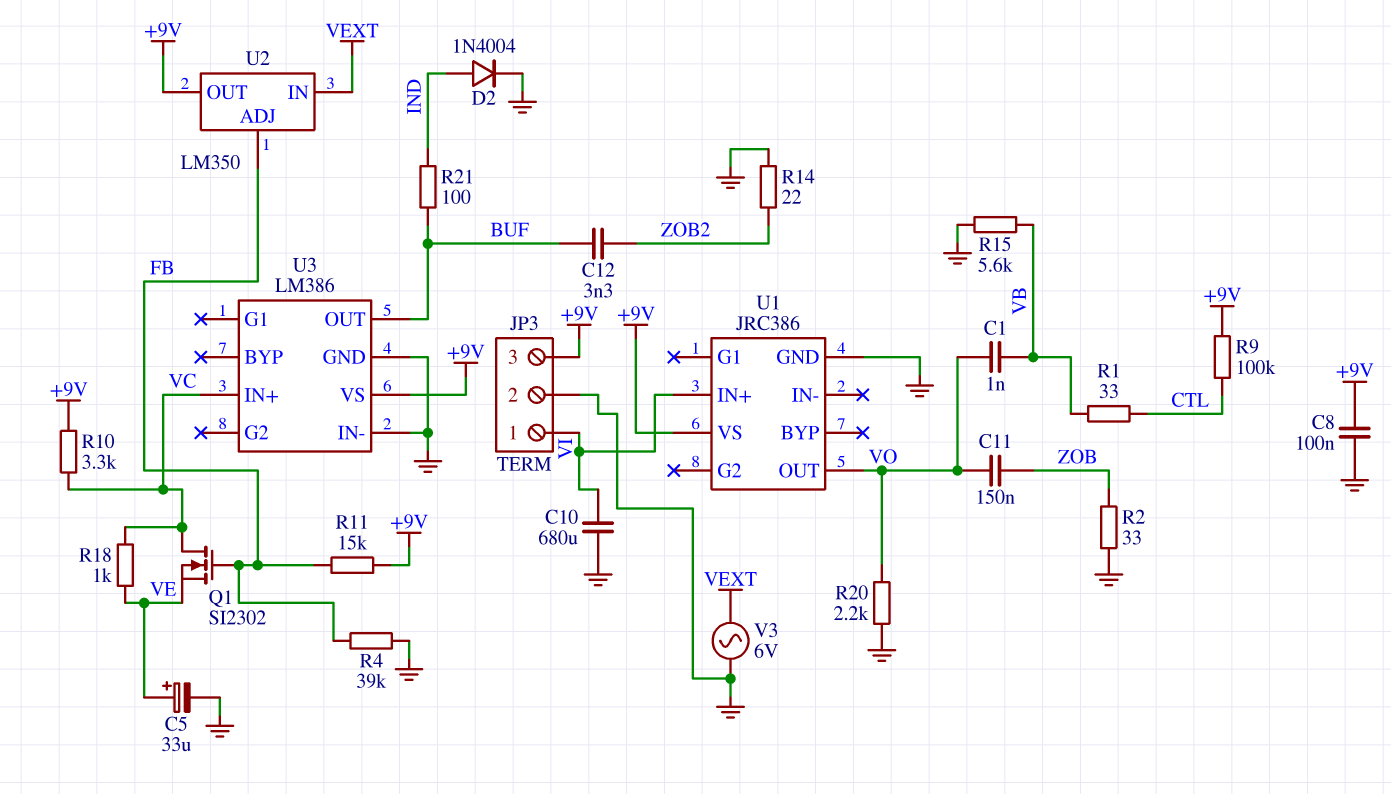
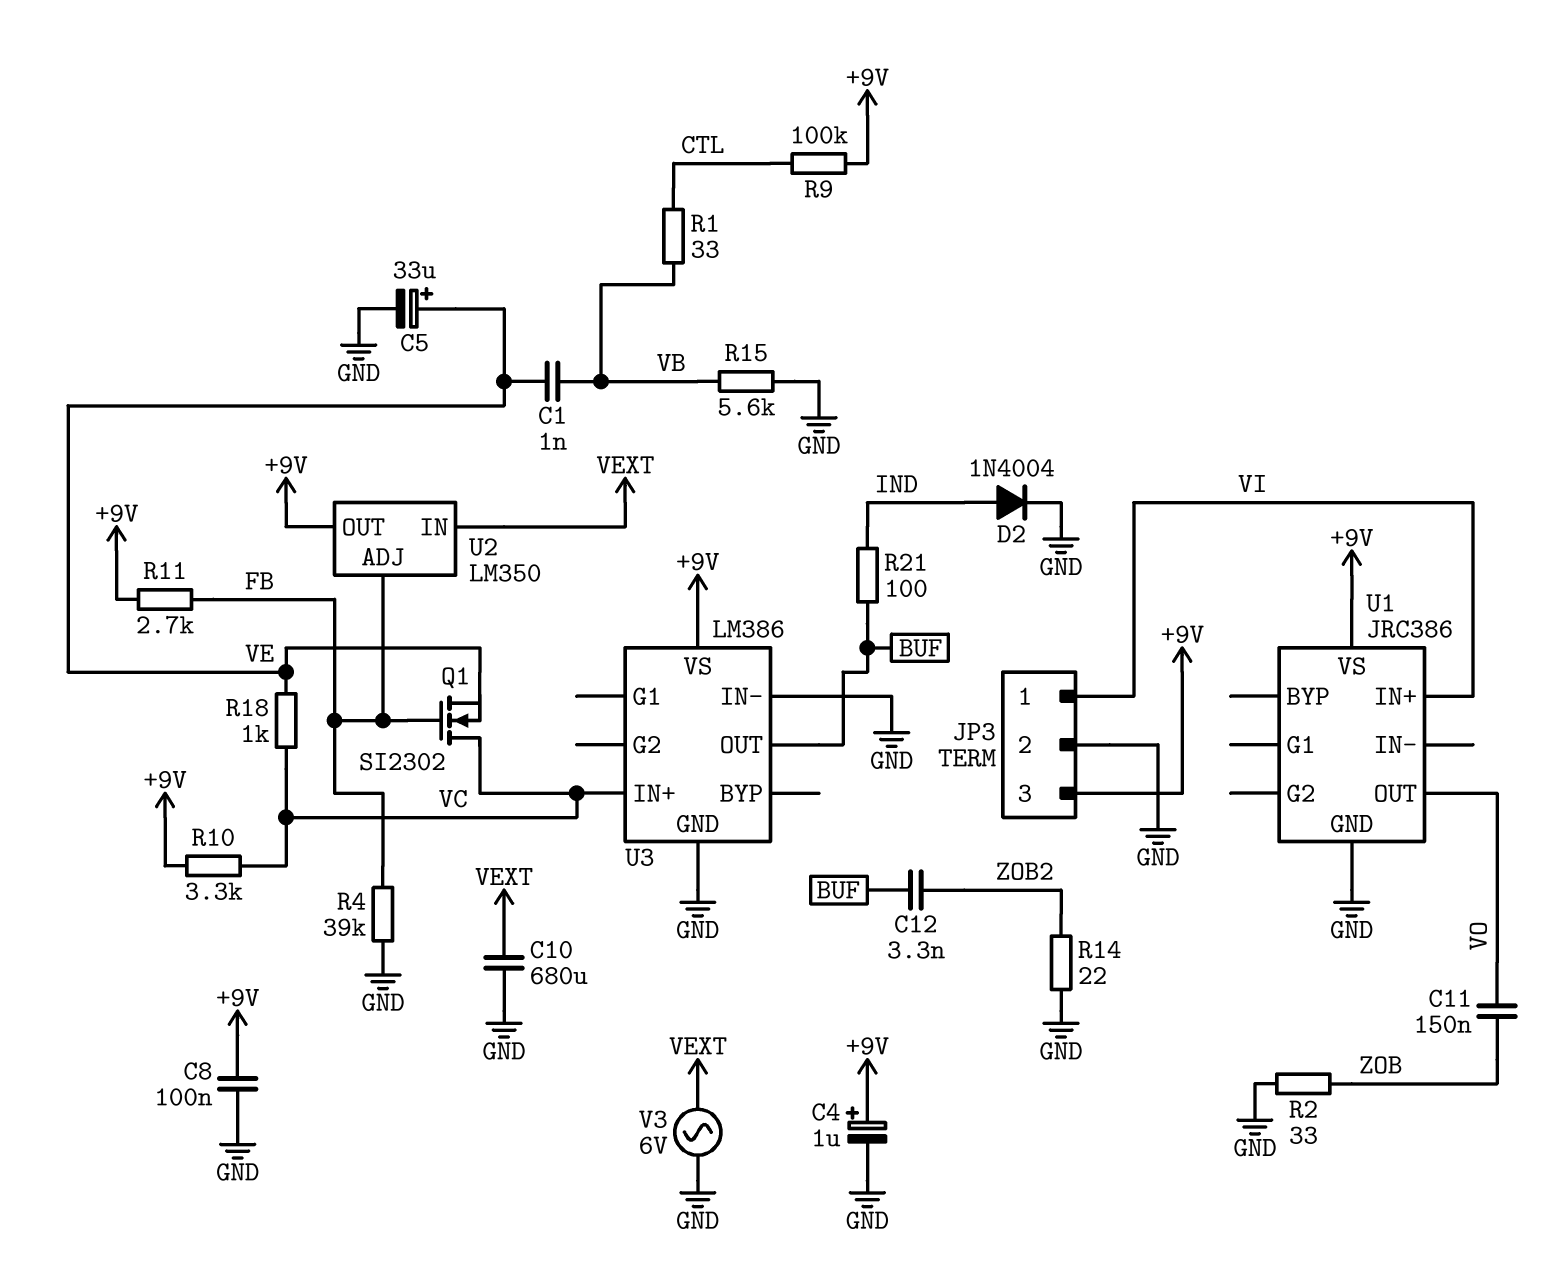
C1: 1nF (VB, VO) -> 1nF (VB, VE)
C4: none -> 1uF (plus +9V, minus GND)
C10: 680uF (GND, VI) -> 680uF (GND, VEXT)
R11: 15k (+9V, FB) -> 2.7k (+9V, FB)
R20: 2.2k (GND, VO) -> none

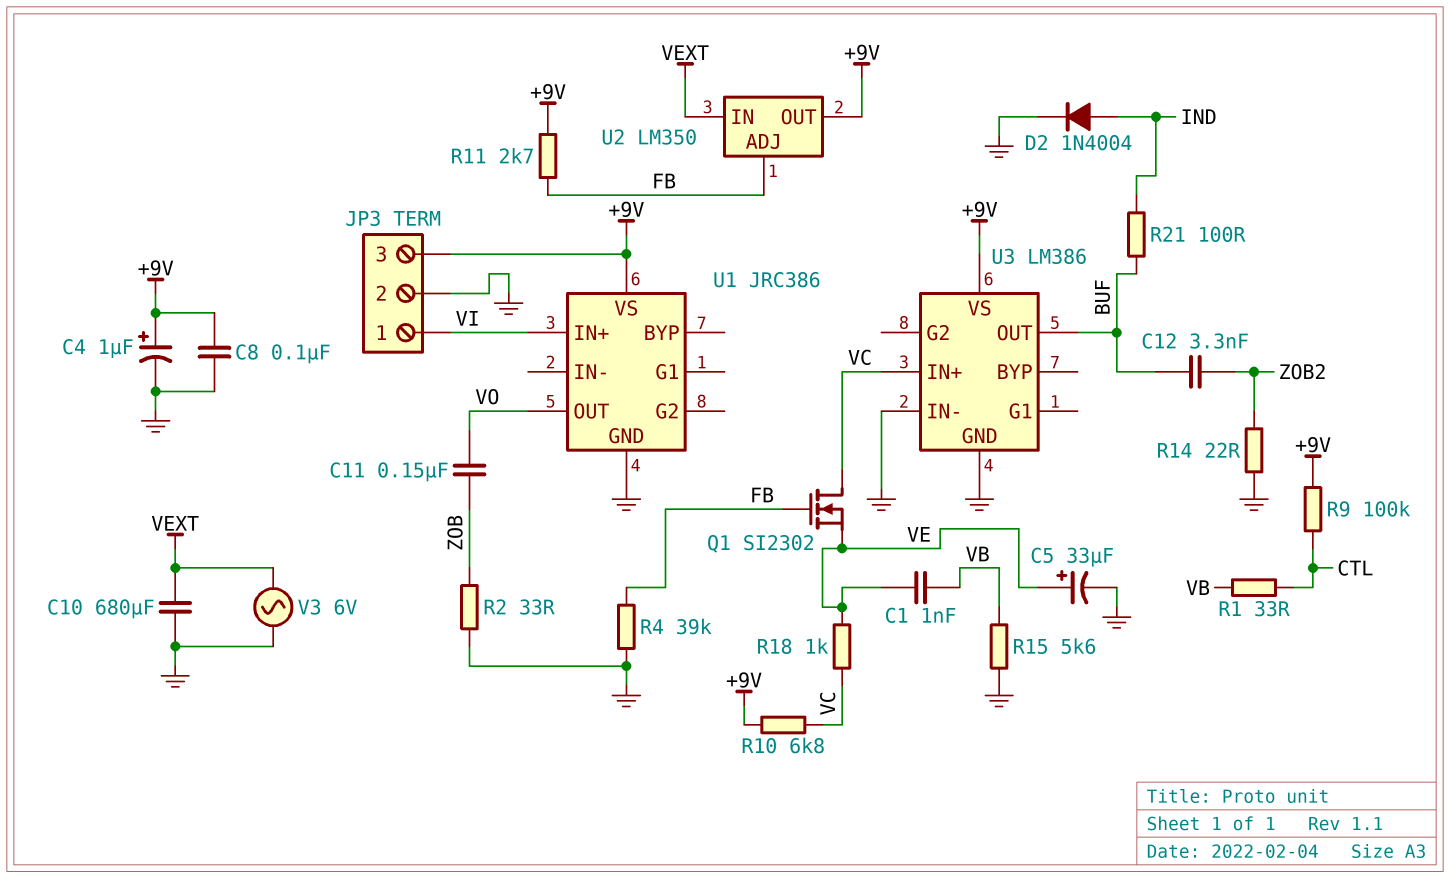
R10: 3.3k (+9V, VC) -> 6.8k (+9V, VC)

